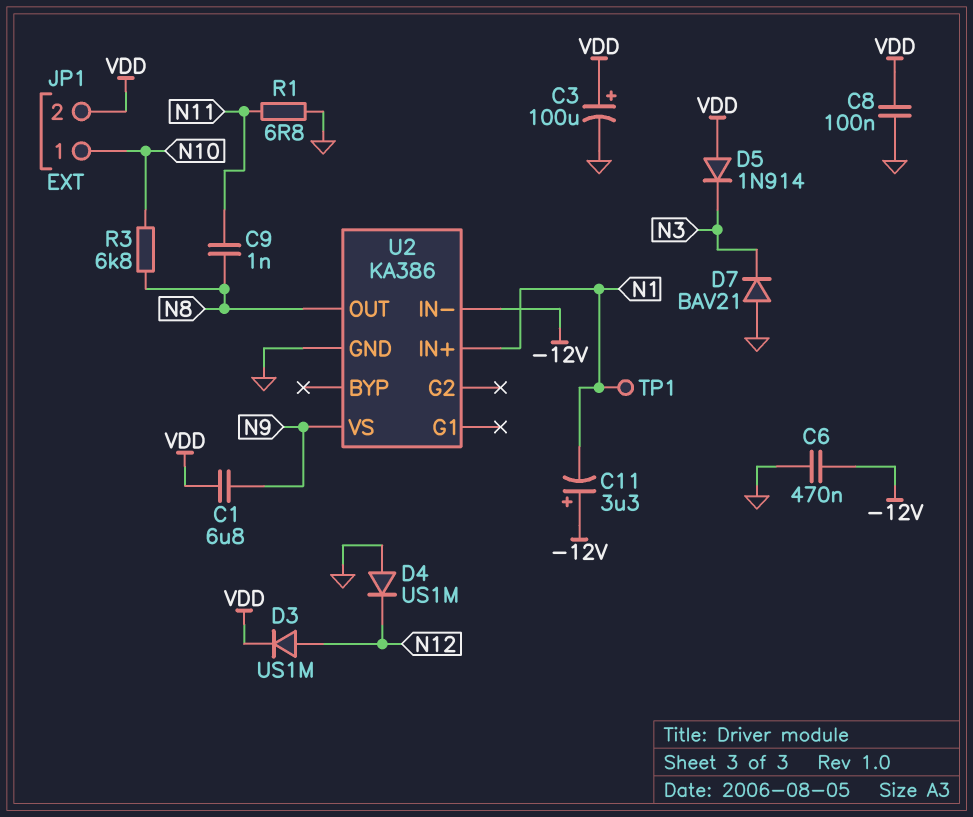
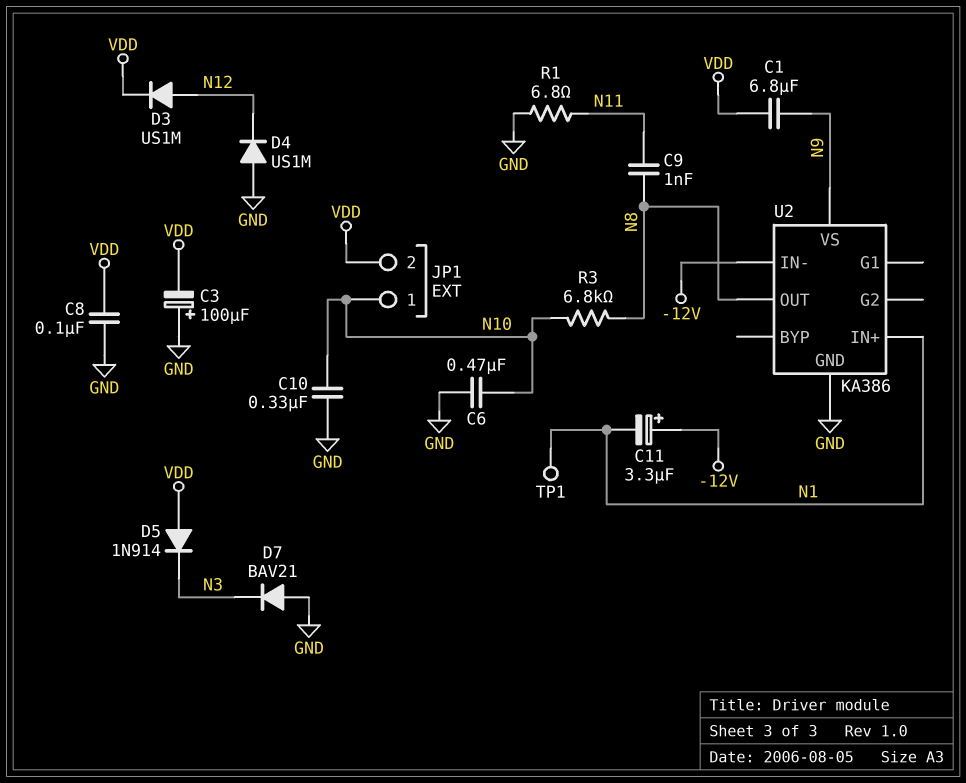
C3: 100uF (plus VDD, minus GND) -> 100uF (plus GND, minus VDD)
C6: 470nF (-12V, GND) -> 470nF (GND, N10)
C10: none -> 330nF (GND, N10)

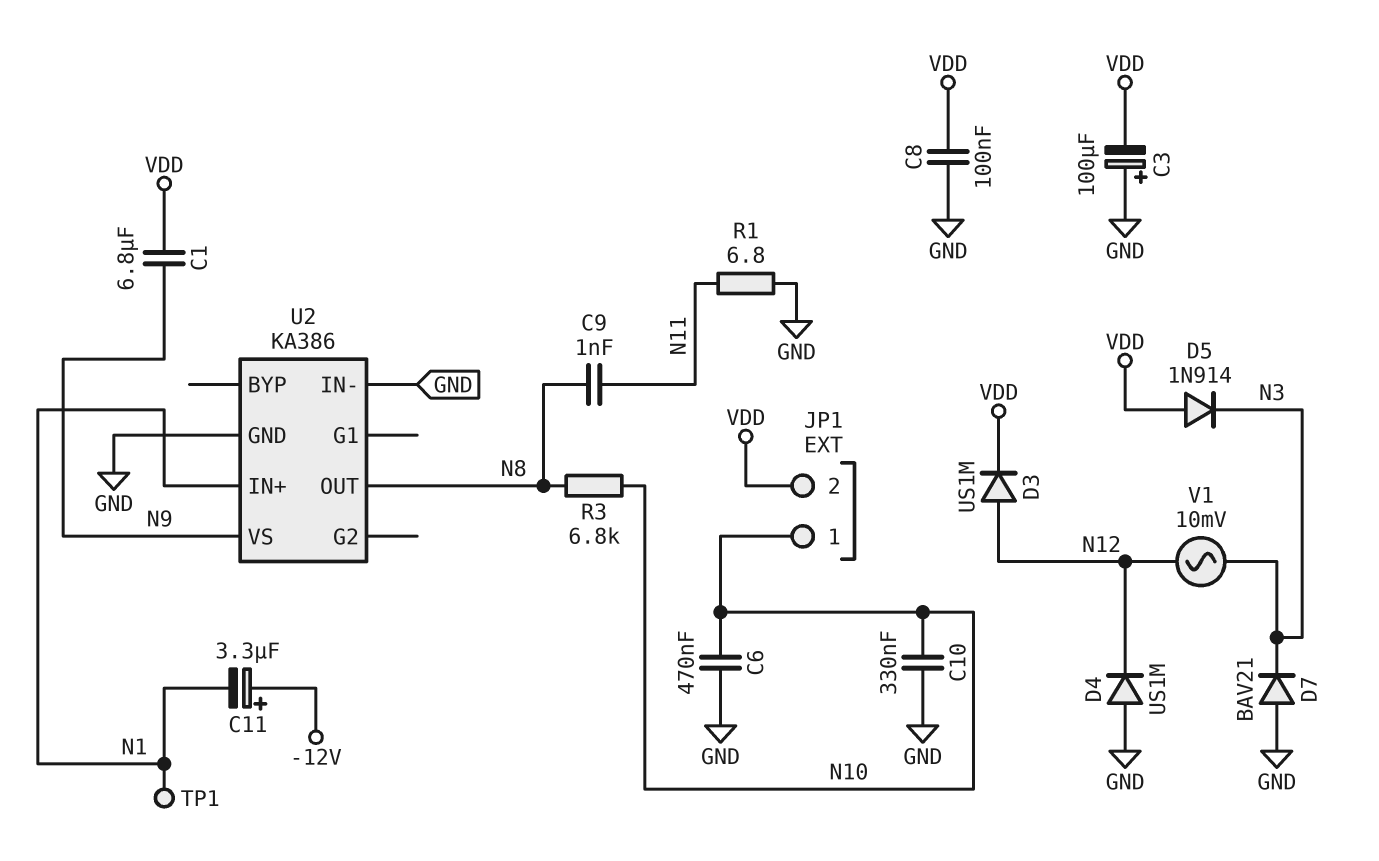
U2 pin IN-: -12V -> GND
V1: none -> AC 10mV (N3, N12)

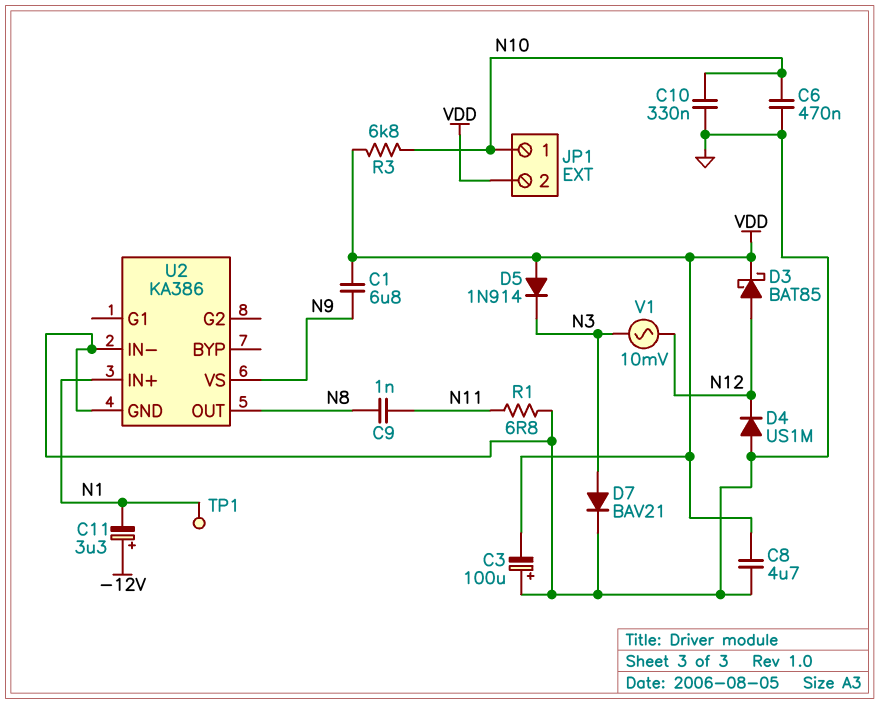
C8: 100nF (GND, VDD) -> 4.7uF (GND, VDD)
D3: diode US1M (A N12, K VDD) -> schottky BAT85 (A N12, K VDD)
D7: diode BAV21 (A GND, K N3) -> diode BAV21 (A N3, K GND)
R3: 6.8k (N8, N10) -> 6.8k (N10, VDD)

